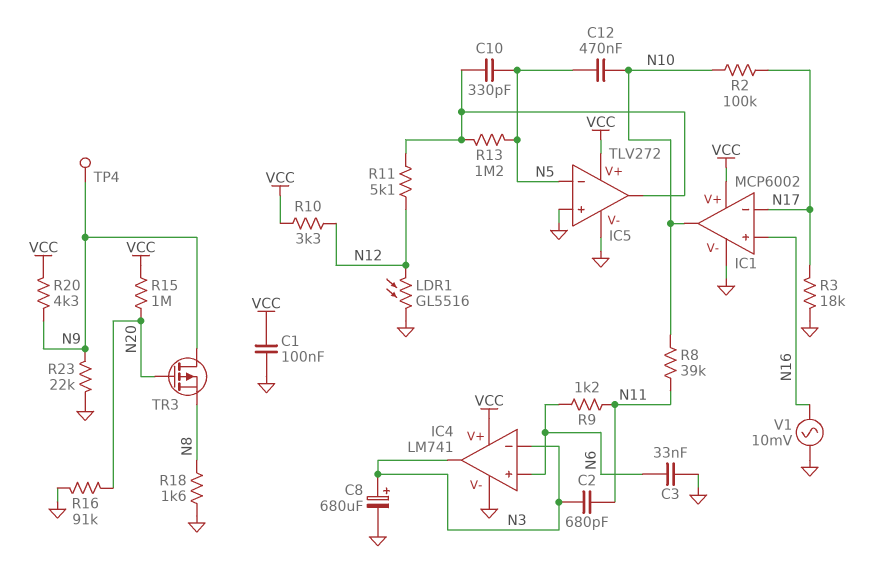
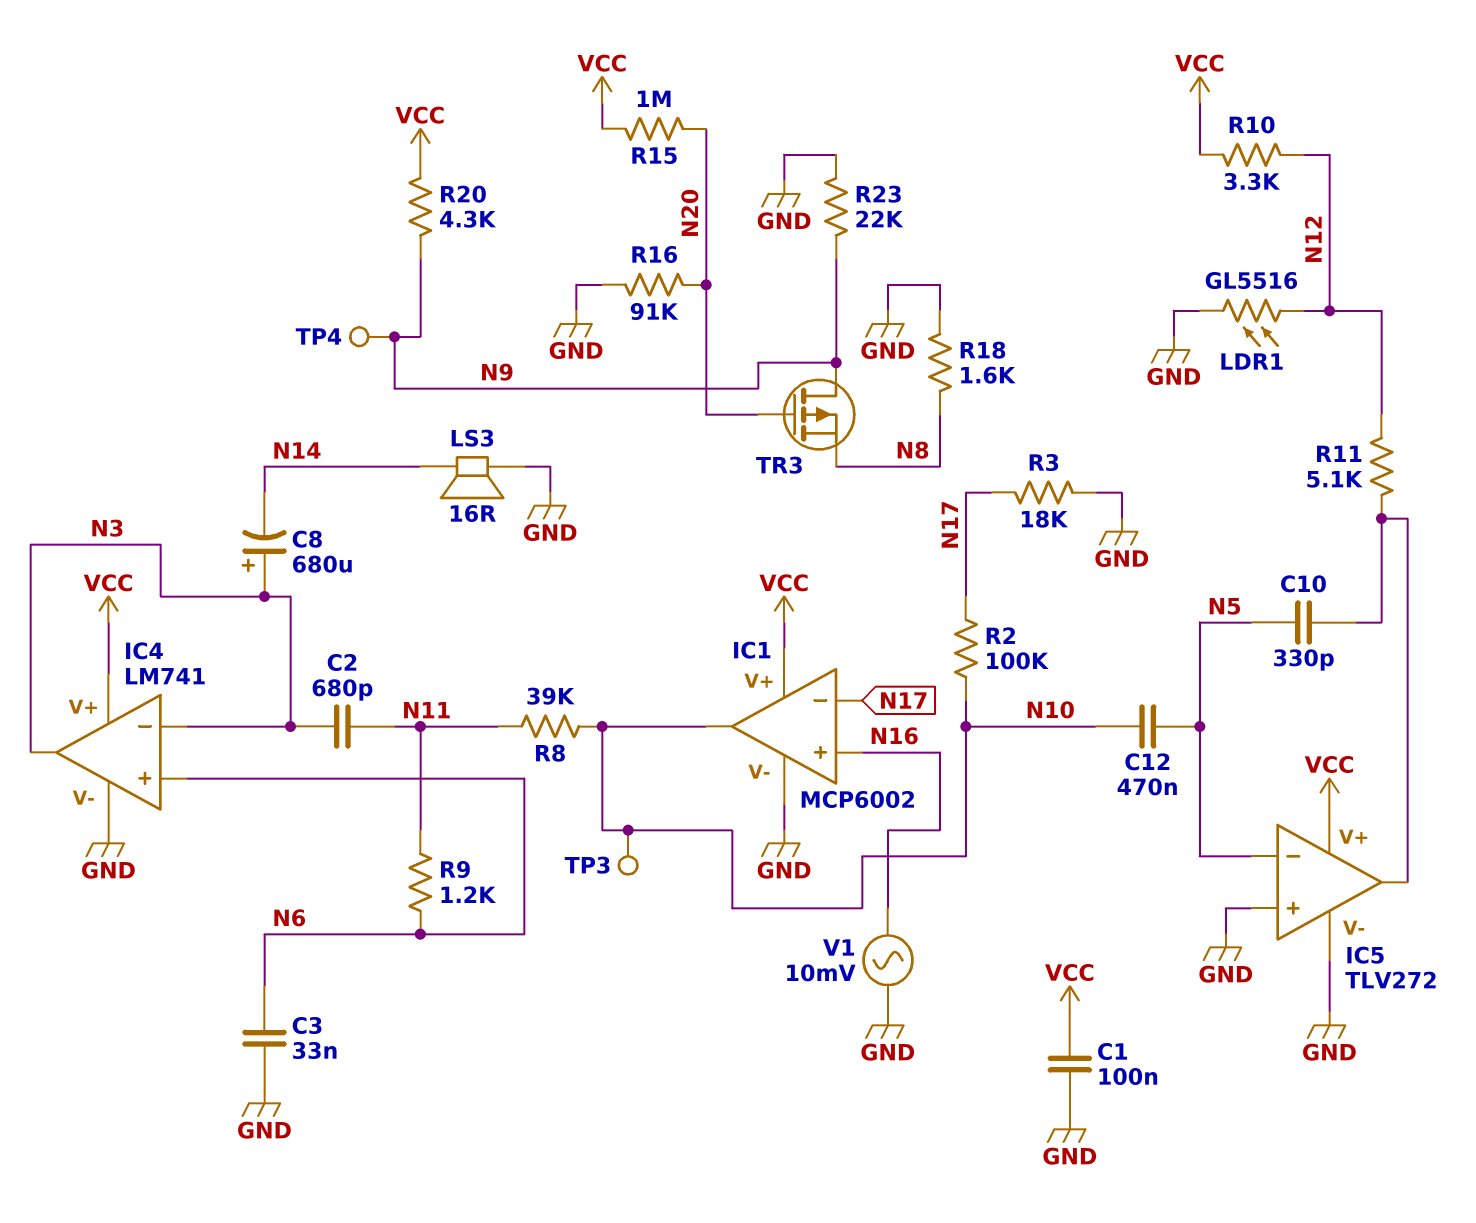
C8: 680uF (plus N3, minus GND) -> 680uF (plus N3, minus N14)
LS3: none -> speaker 16R (GND, N14)
R13: 1.2M (IC5/out, N5) -> none
TP3: none -> test point (N10)

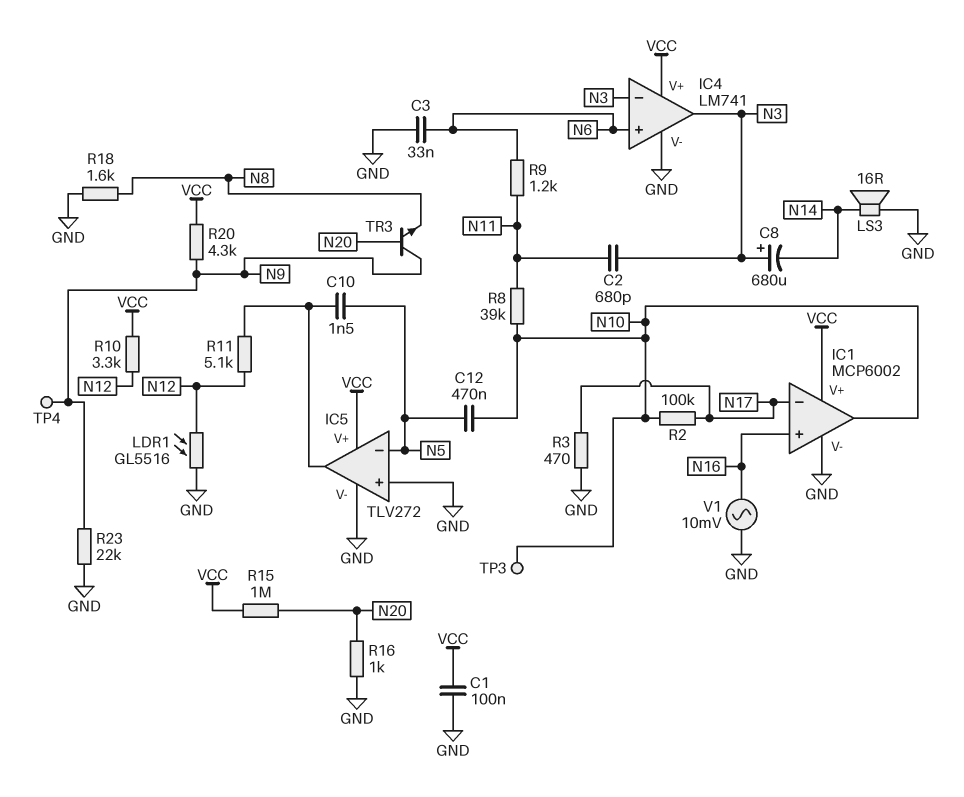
C10: 330pF (IC5/out, N5) -> 1.5nF (IC5/out, N5)
R3: 18k (GND, N17) -> 470 (GND, N17)
R16: 91k (GND, N20) -> 1k (GND, N20)
TR3: PMOS (G N20, D N9, S N8) -> NPN (B N20, C N9, E N8)

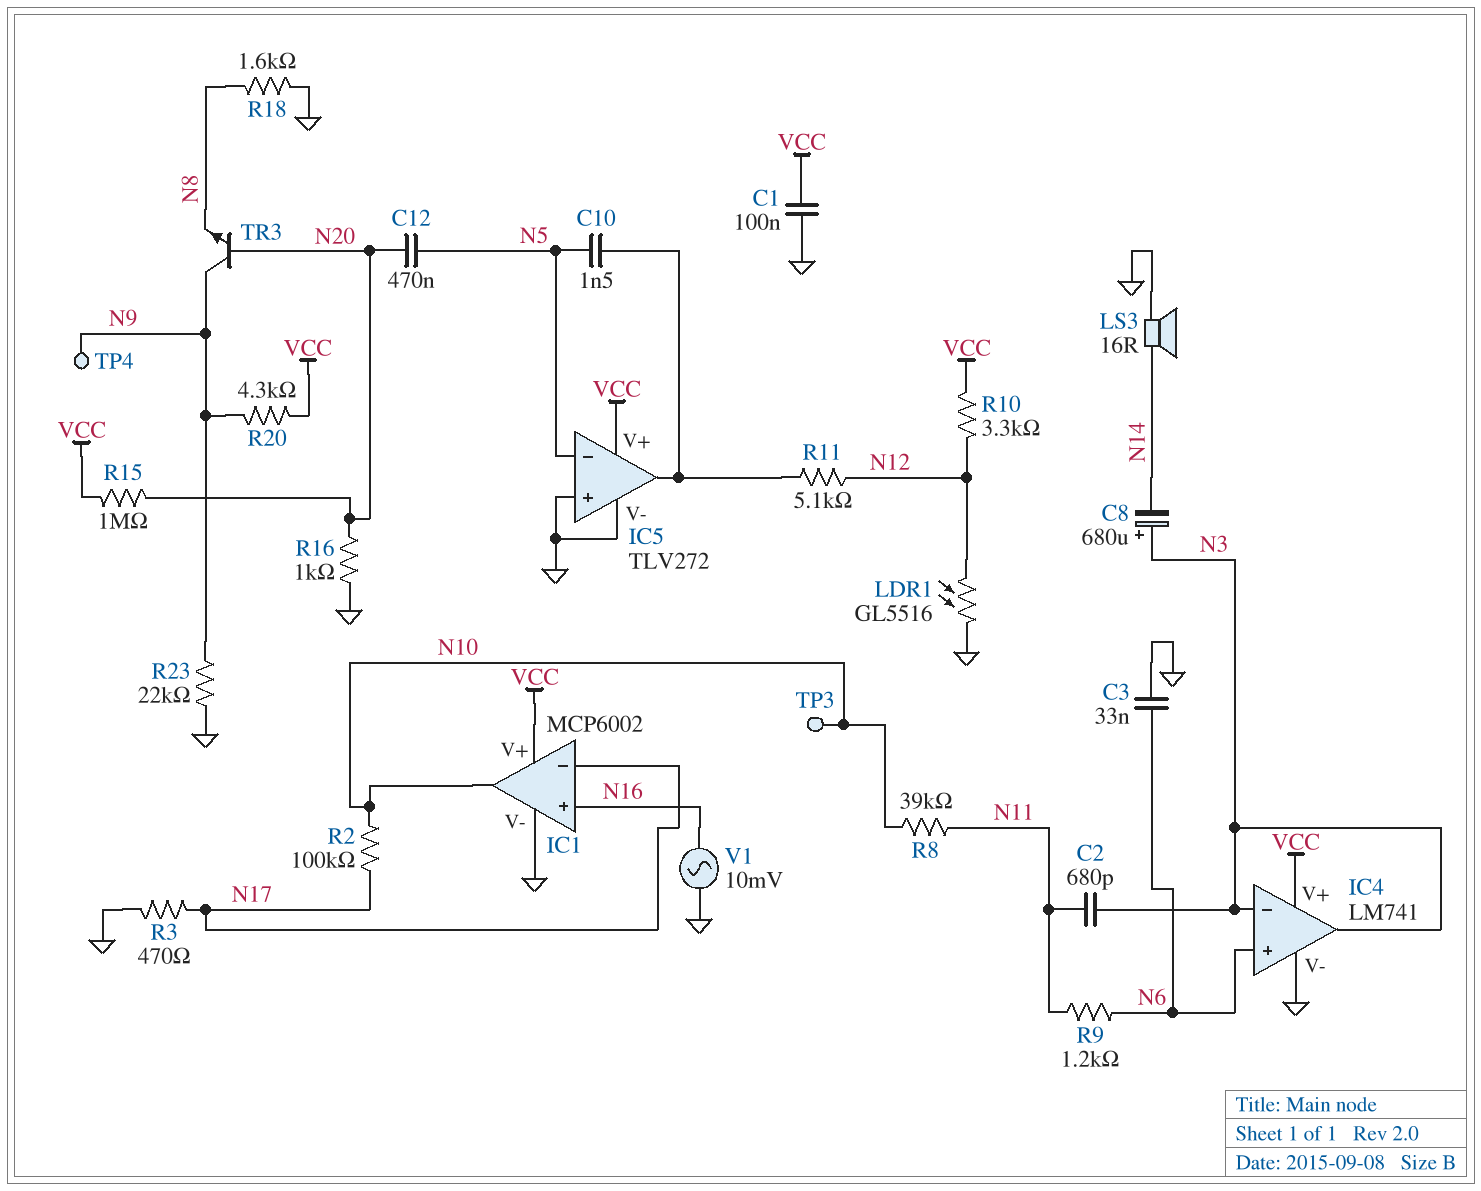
C12: 470nF (N5, N10) -> 470nF (N5, N20)

